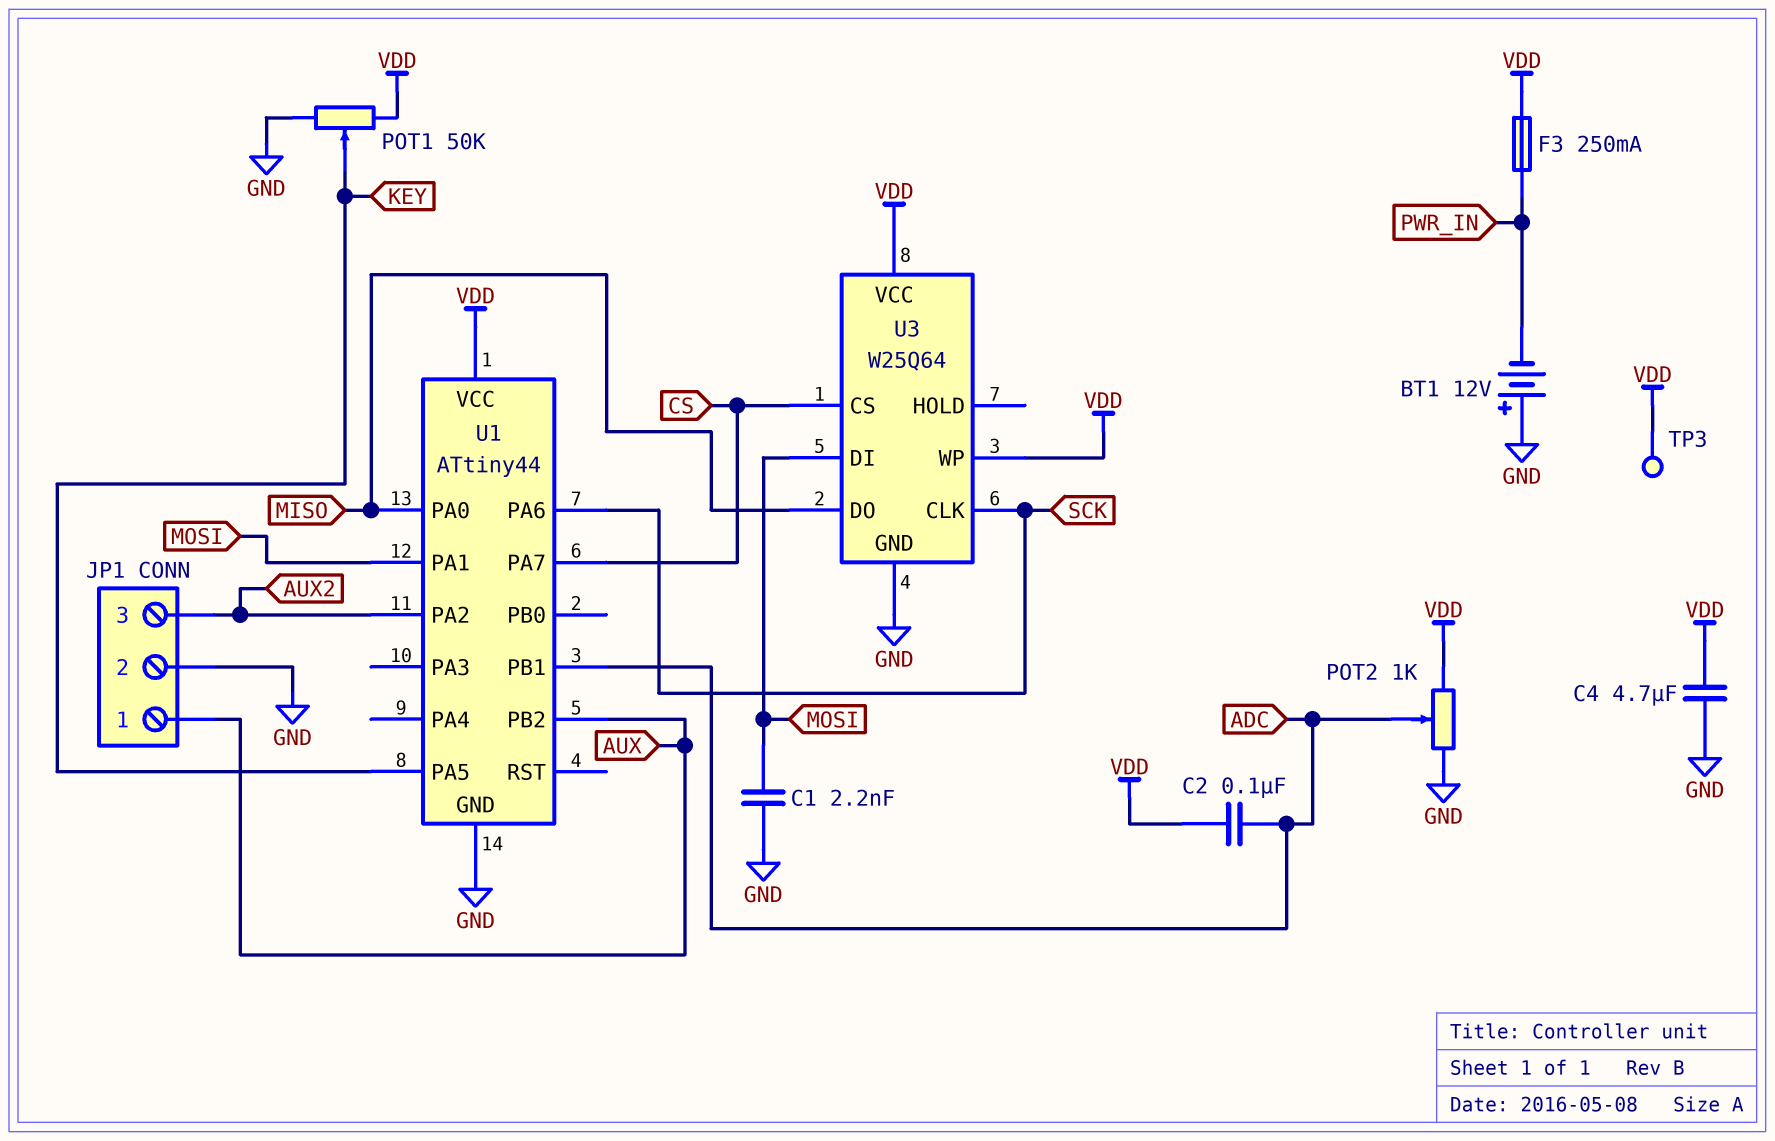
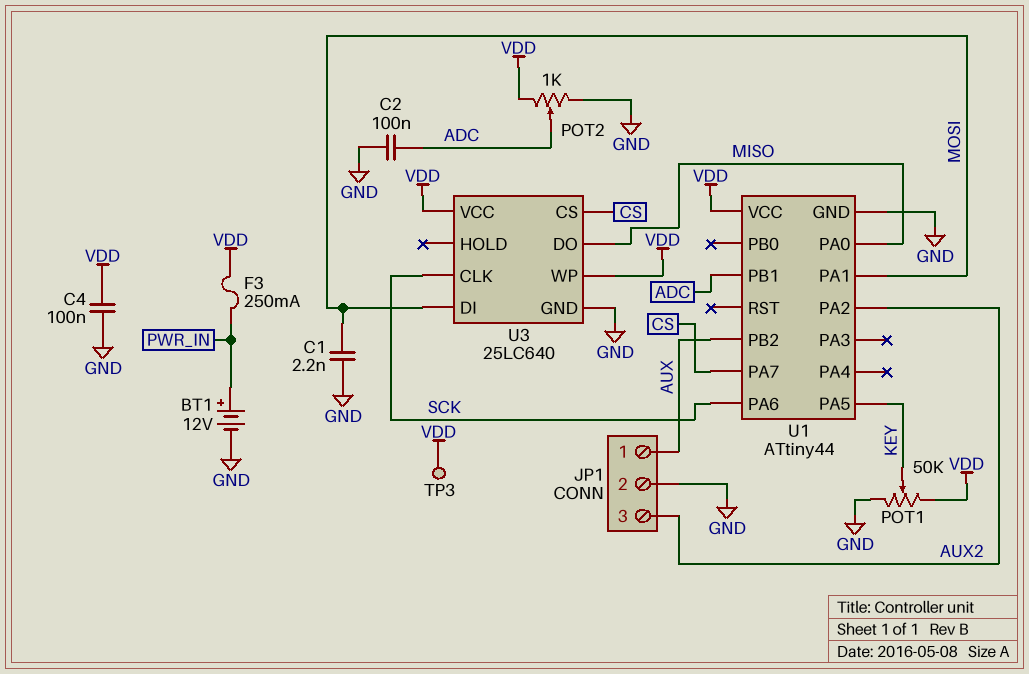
BT1: 12V (plus GND, minus PWR_IN) -> 12V (plus PWR_IN, minus GND)
C2: 100nF (ADC, VDD) -> 100nF (ADC, GND)
C4: 4.7uF (GND, VDD) -> 100nF (GND, VDD)
U3: W25Q64 -> 25LC640

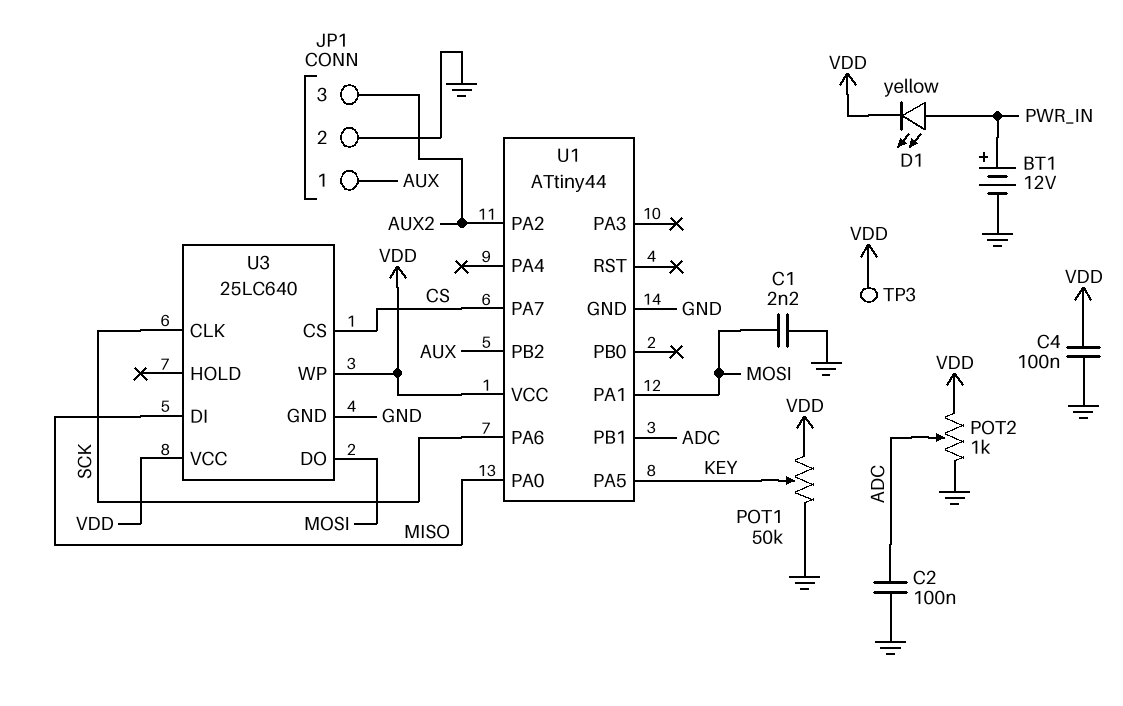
D1: none -> LED yellow (A PWR_IN, K VDD)
F3: 250mA (PWR_IN, VDD) -> none
U3 pin DI: MOSI -> MISO
U3 pin DO: MISO -> MOSI

